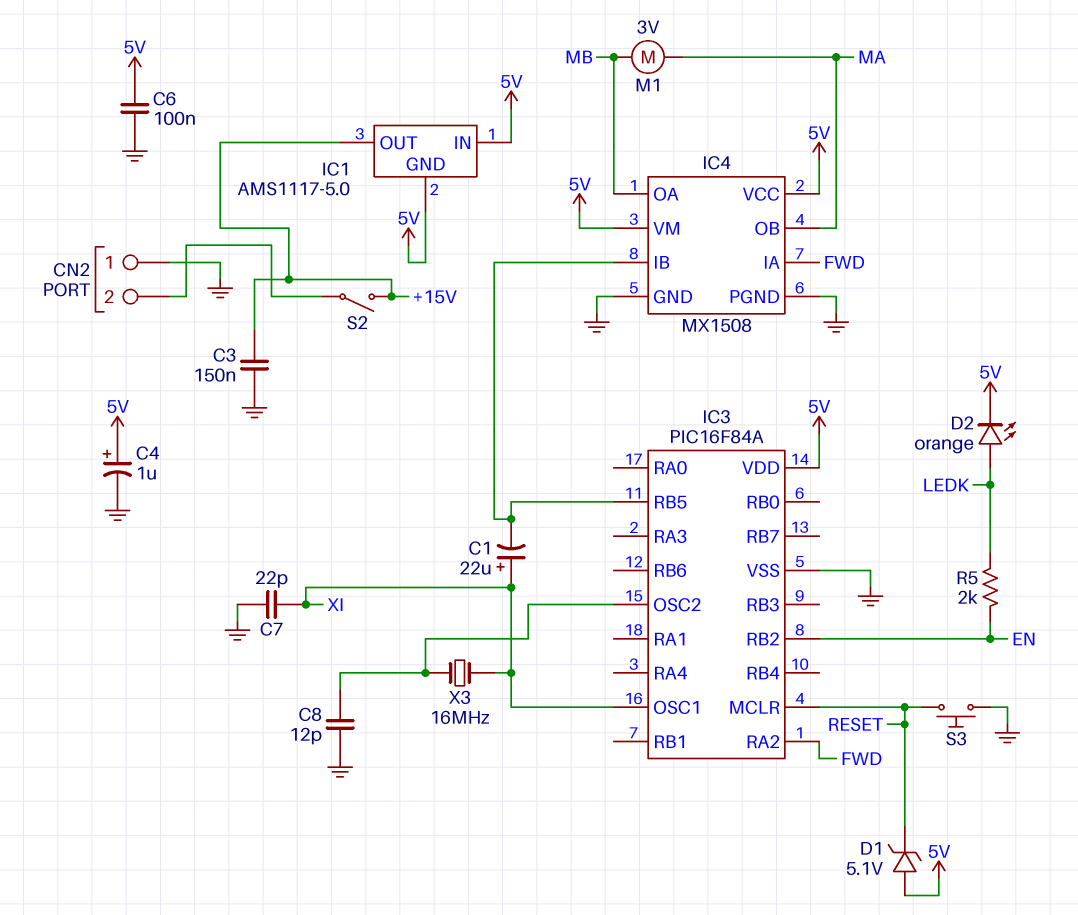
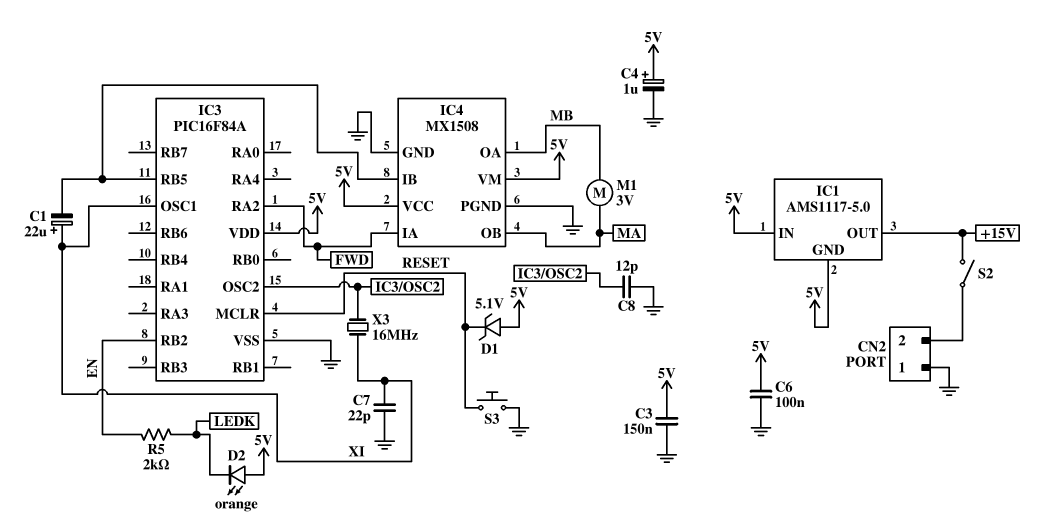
C3: 150nF (+15V, GND) -> 150nF (5V, GND)
D2: LED orange (A LEDK, K 5V) -> LED orange (A 5V, K LEDK)

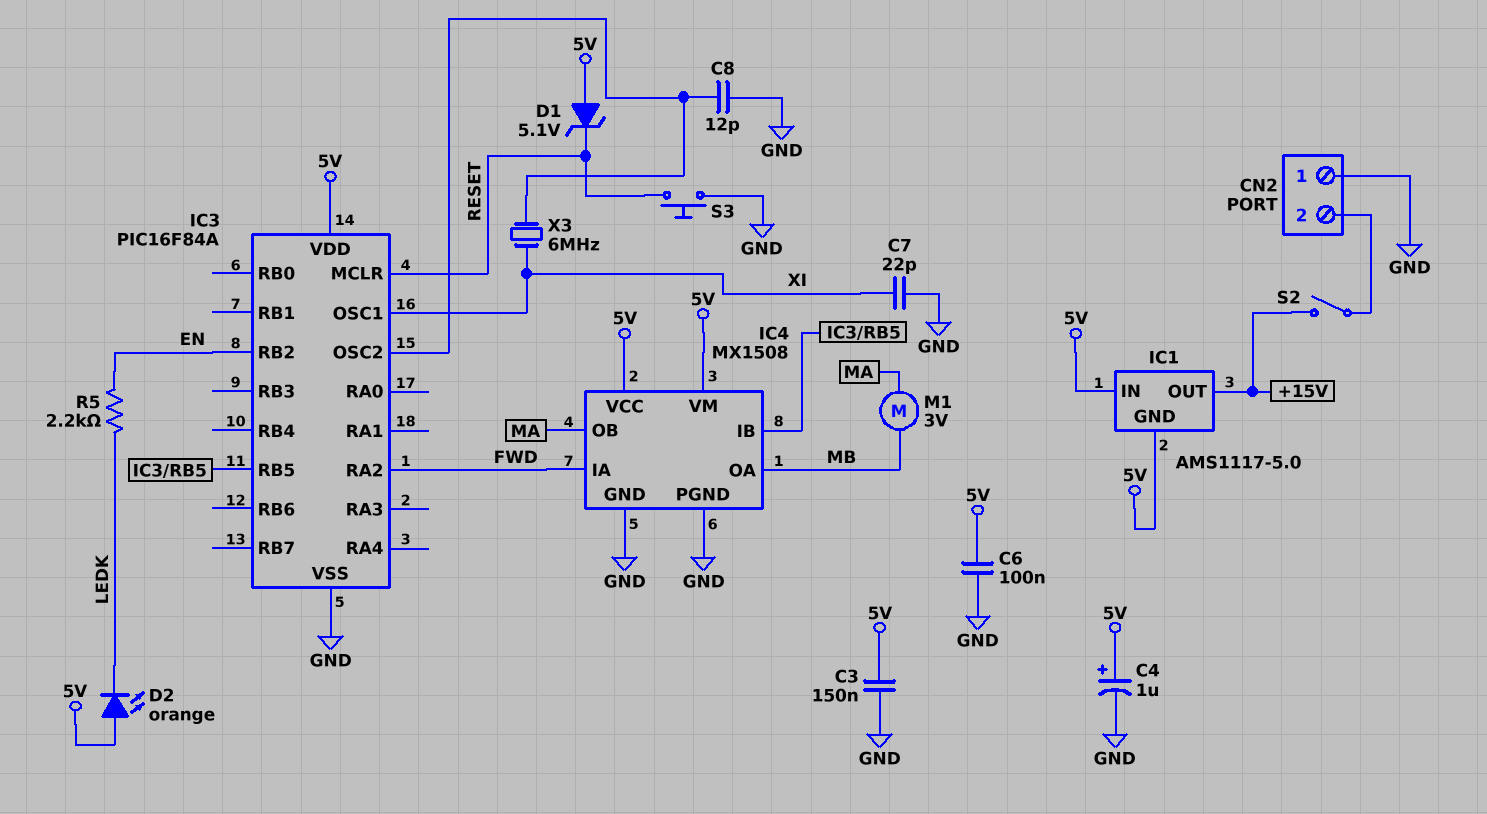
C1: 22uF (plus XI, minus IC3/RB5) -> none
R5: 2k (EN, LEDK) -> 2.2k (EN, LEDK)
X3: 16MHz (IC3/OSC2, XI) -> 6MHz (IC3/OSC2, XI)

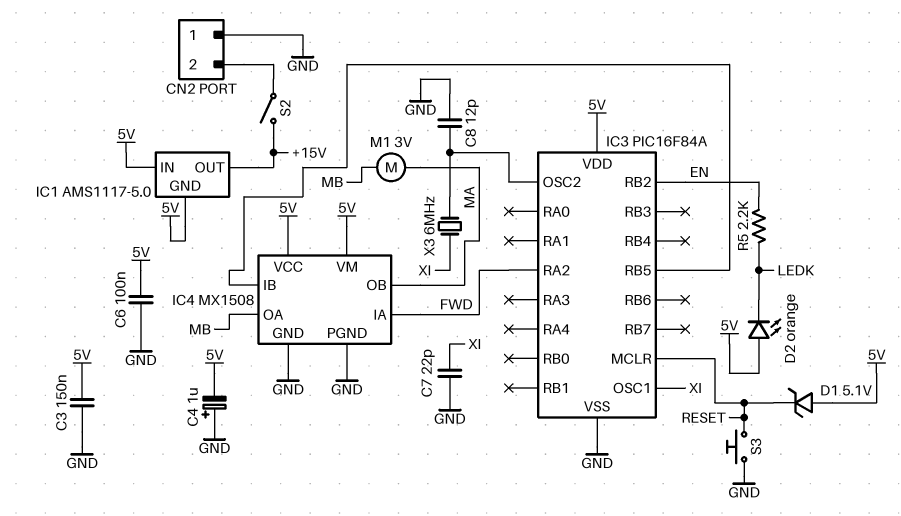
C4: 1uF (plus 5V, minus GND) -> 1uF (plus GND, minus 5V)

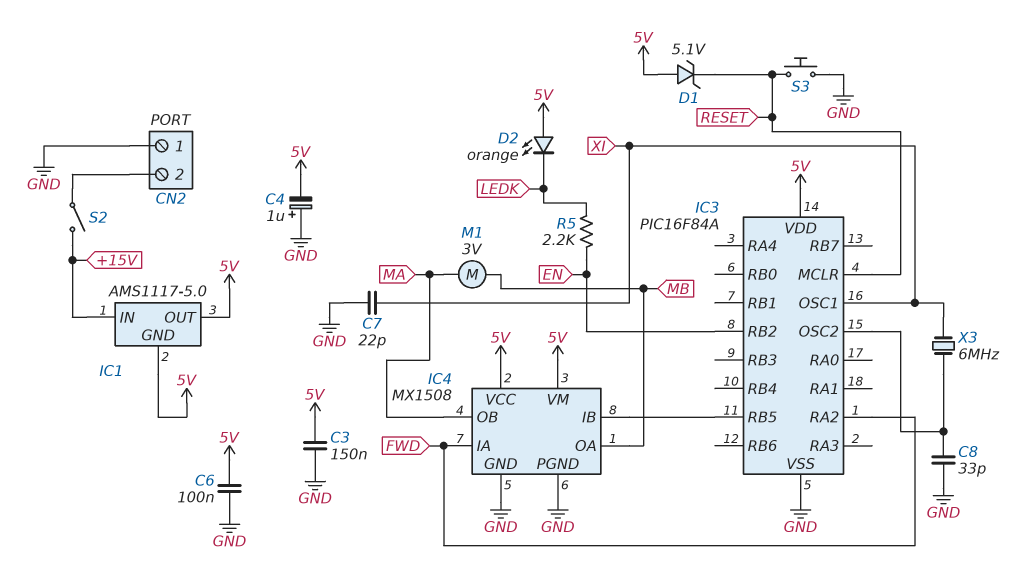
C8: 12pF (GND, IC3/OSC2) -> 33pF (GND, IC3/OSC2)
IC1 pin IN: 5V -> +15V
IC1 pin OUT: +15V -> 5V

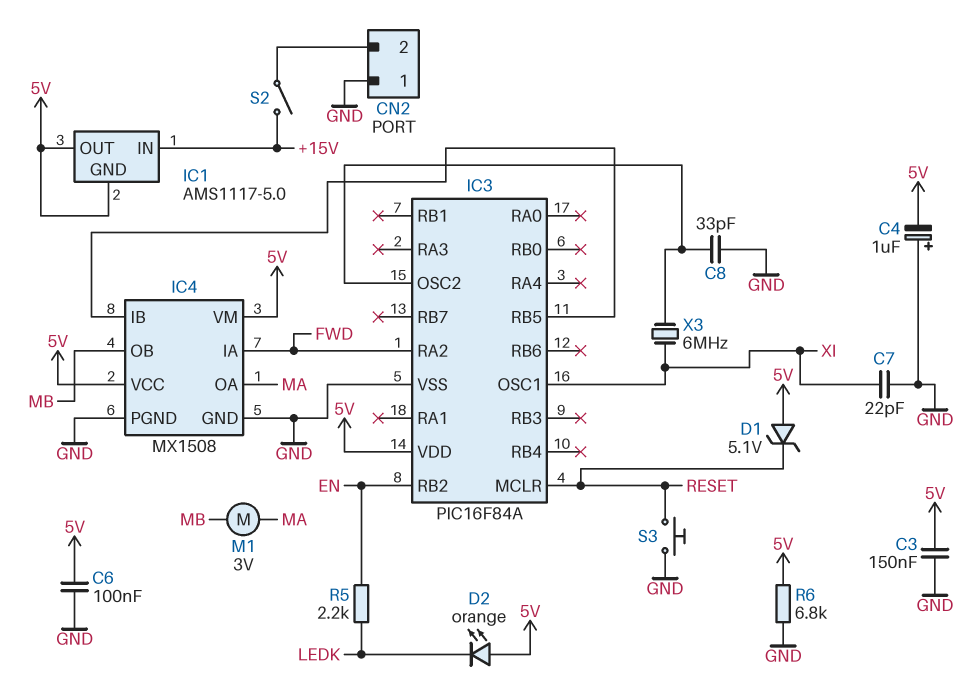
IC4 pin OA: MB -> MA
IC4 pin OB: MA -> MB
R6: none -> 6.8k (5V, GND)

